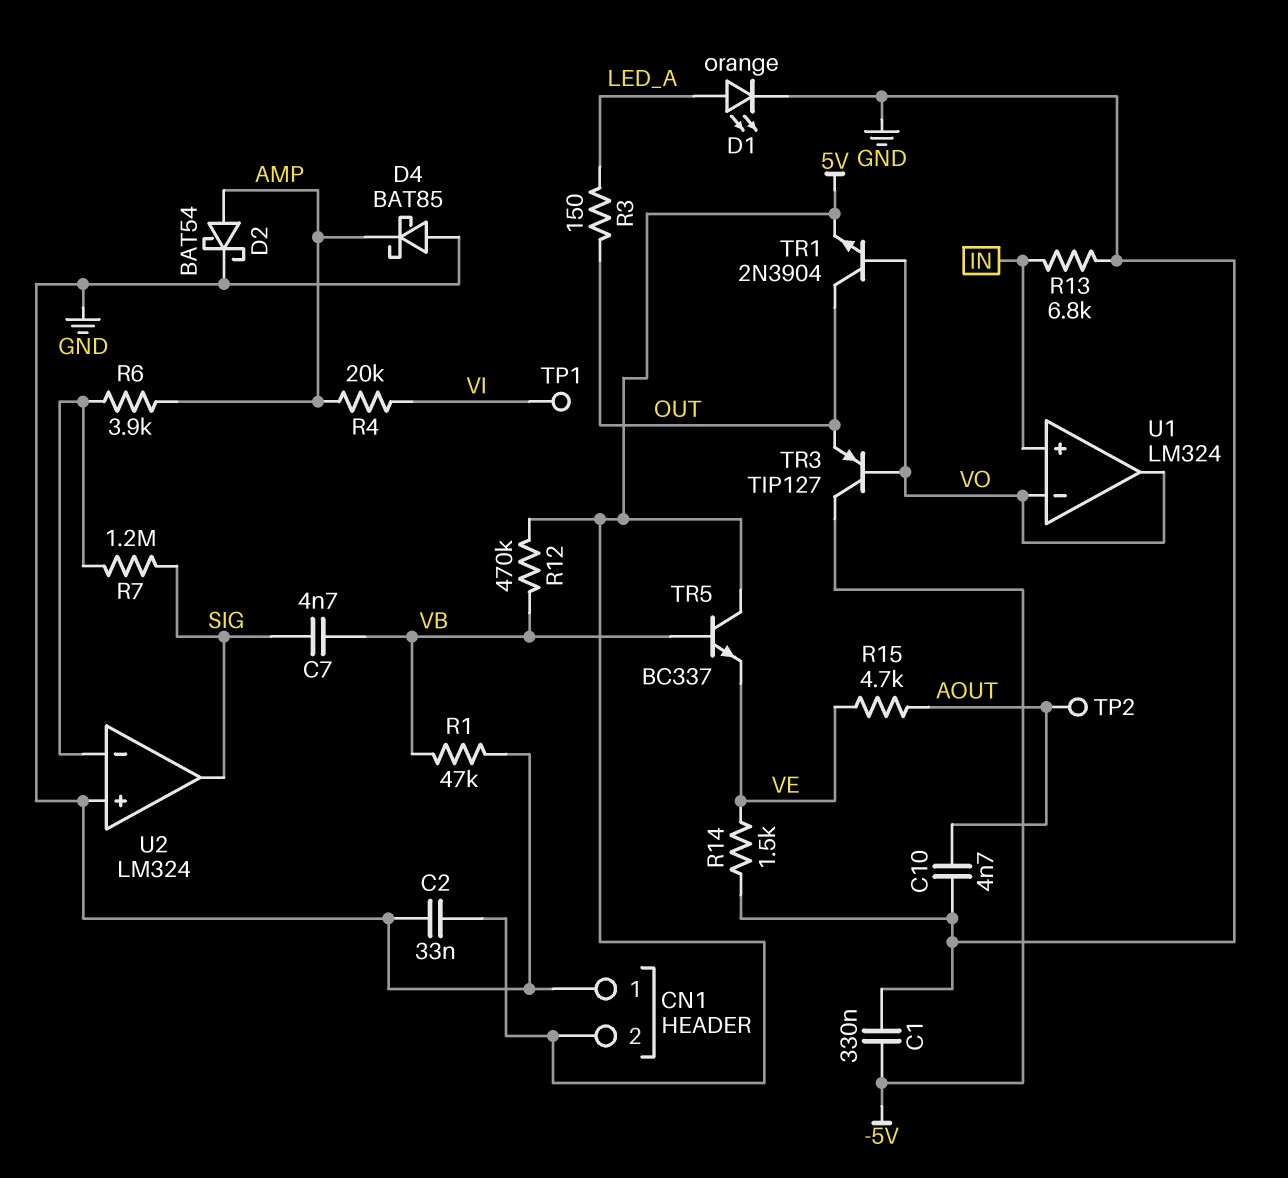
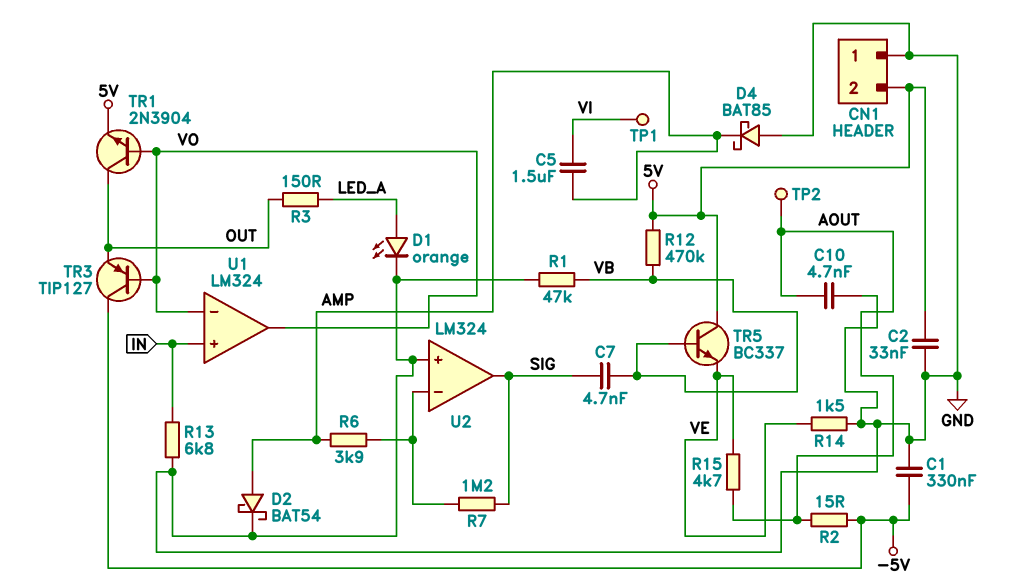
C5: none -> 1.5uF (AMP, VI)
R2: none -> 15 (-5V, AOUT)
R4: 20k (AMP, VI) -> none

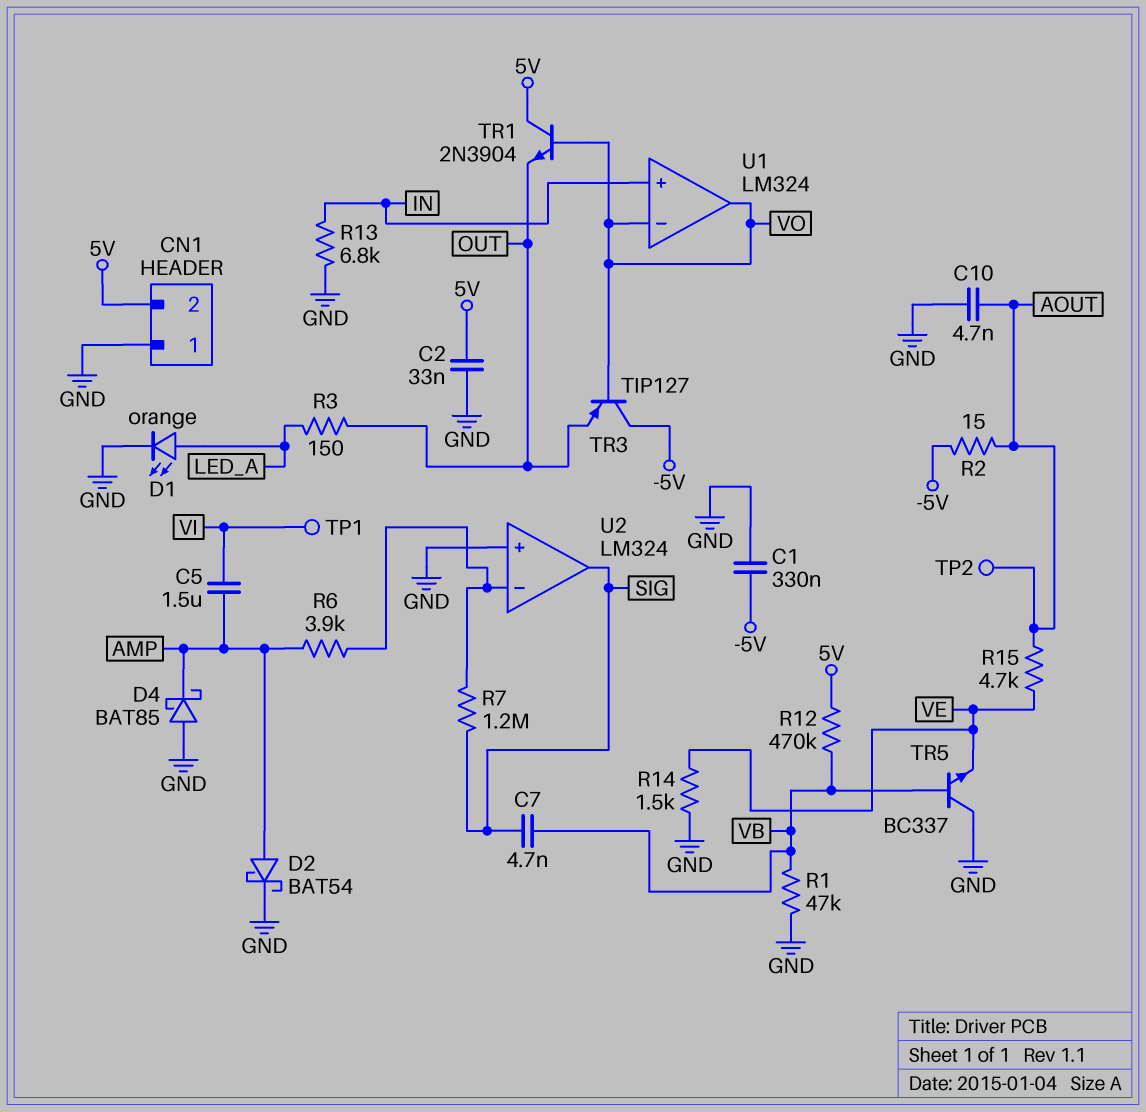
TR1: NPN 2N3904 (B VO, C OUT, E 5V) -> NPN 2N3904 (B VO, C 5V, E OUT)
TR5: NPN BC337 (B VB, C 5V, E VE) -> NPN BC337 (B VB, C GND, E VE)

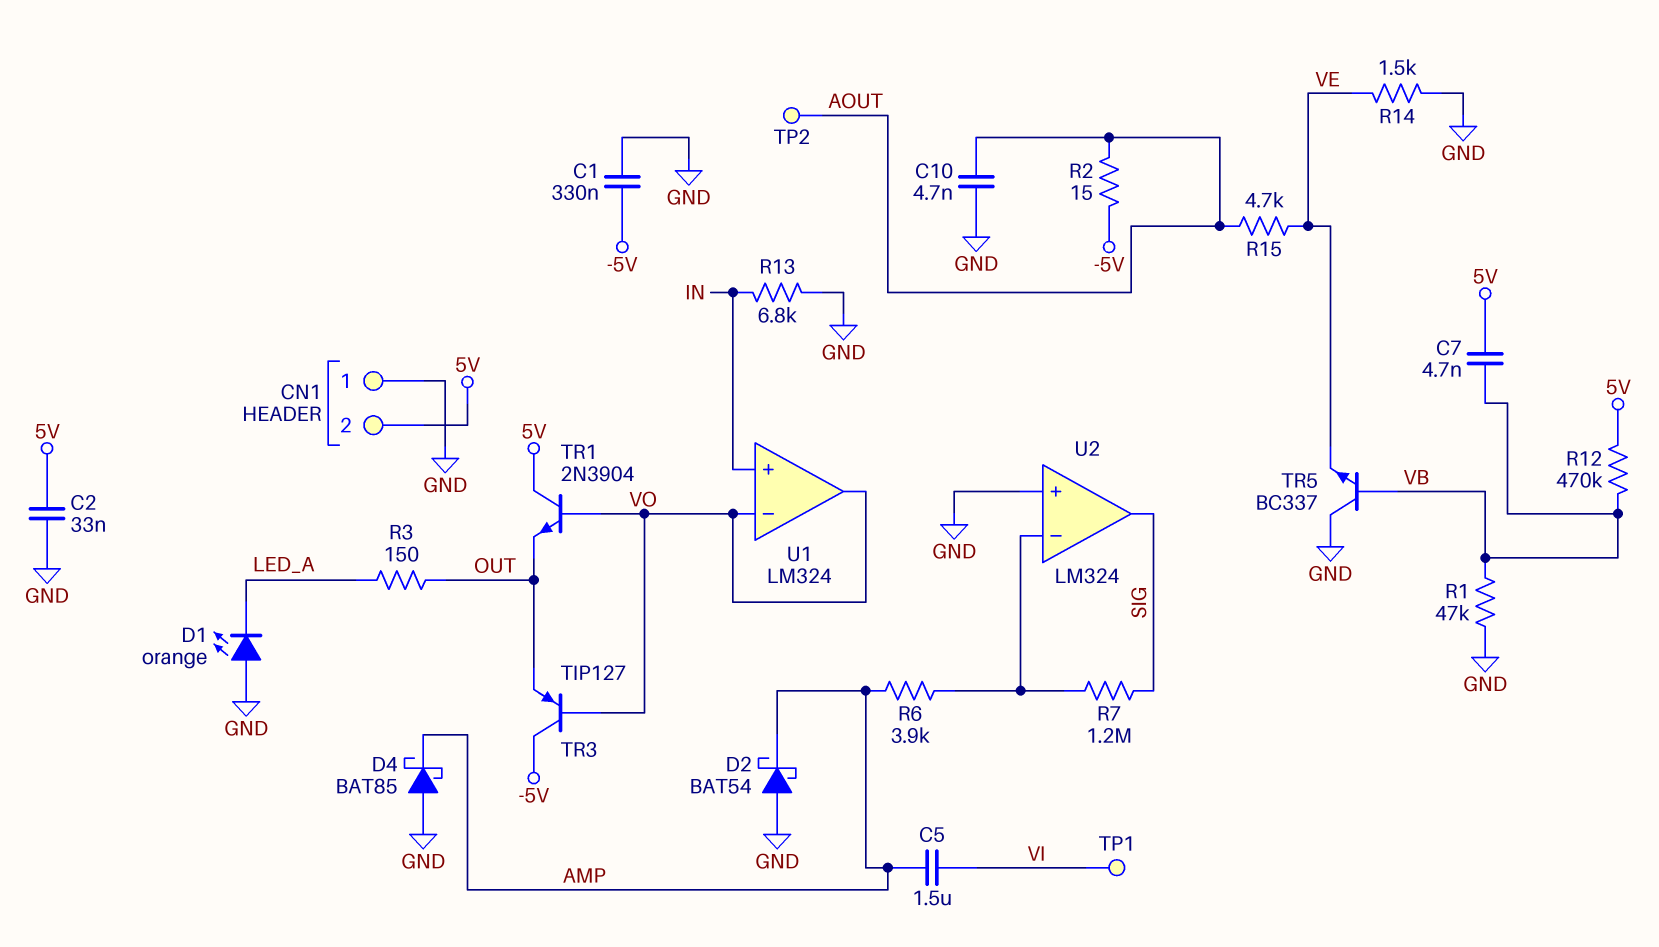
C7: 4.7nF (SIG, VB) -> 4.7nF (5V, VB)
D1: LED orange (A LED_A, K GND) -> LED orange (A GND, K LED_A)
D2: schottky BAT54 (A AMP, K GND) -> schottky BAT54 (A GND, K AMP)

